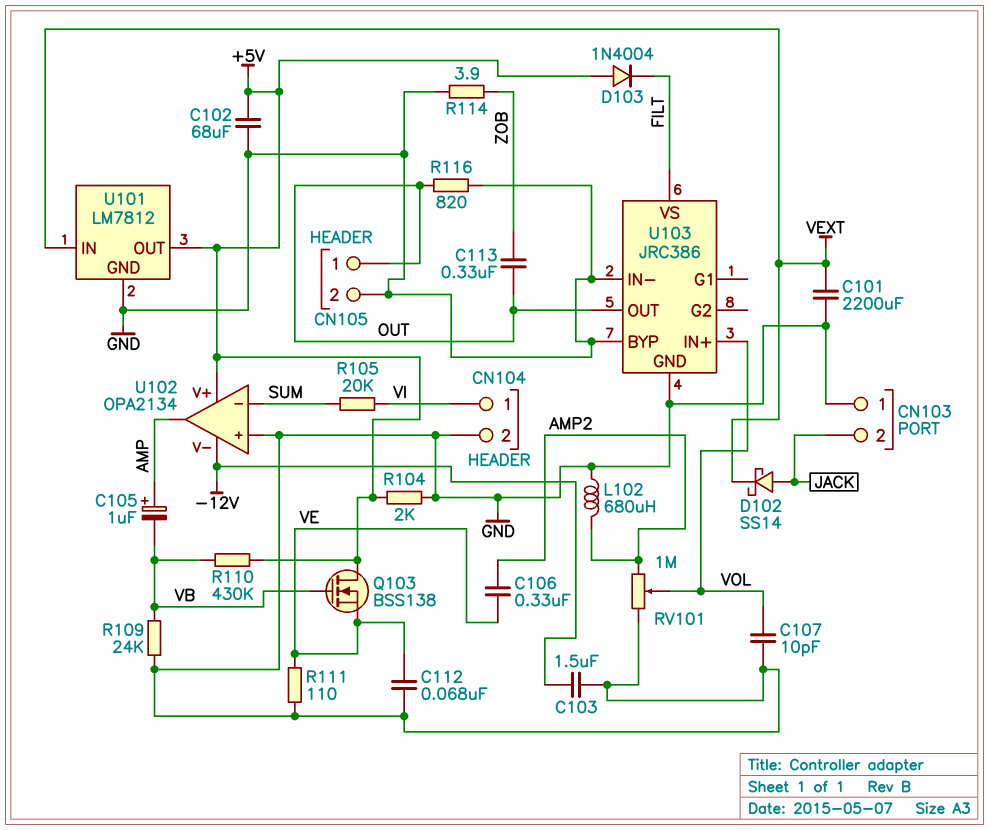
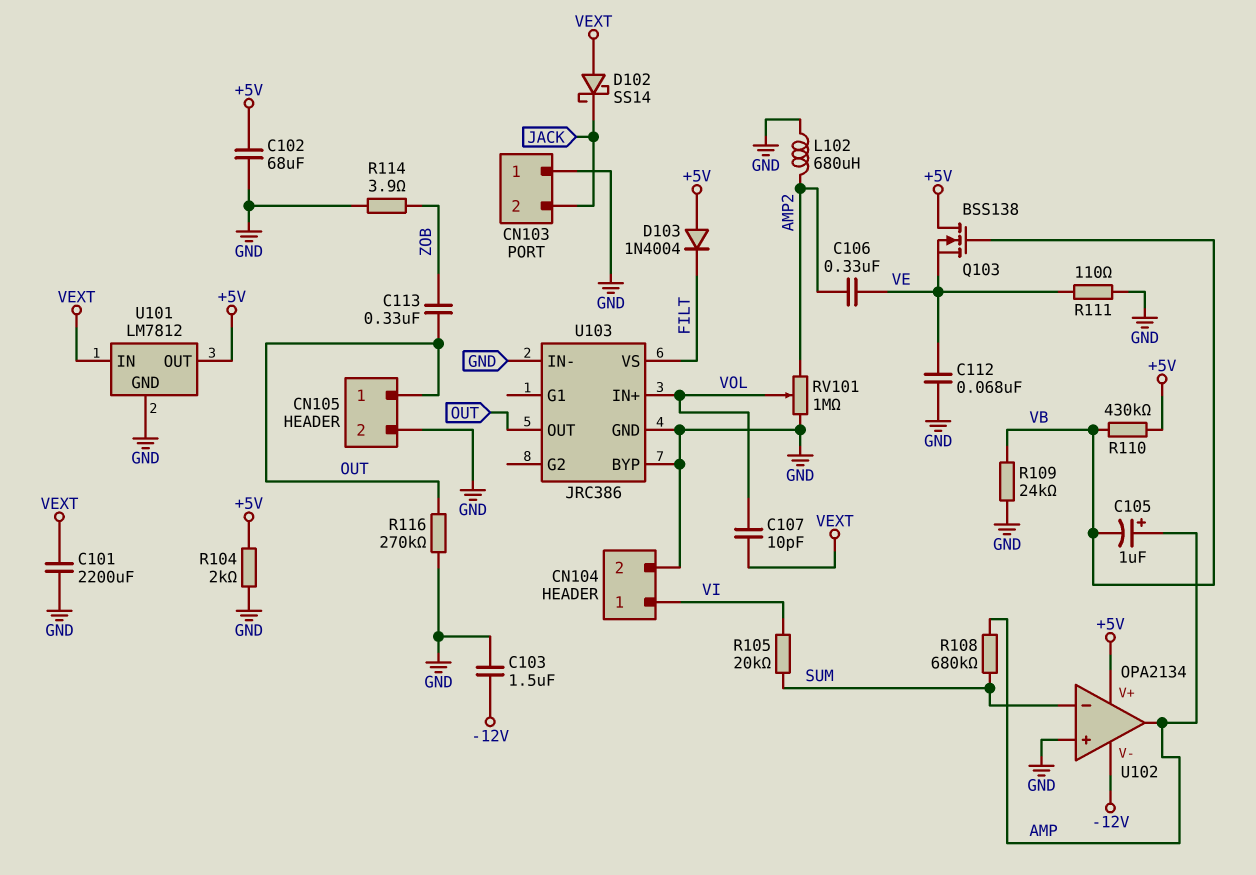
C107: 10pF (GND, VOL) -> 10pF (VEXT, VOL)
D102: schottky SS14 (A JACK, K VEXT) -> schottky SS14 (A VEXT, K JACK)
R108: none -> 680k (AMP, SUM)
R116: 820 (GND, OUT) -> 270k (GND, OUT)

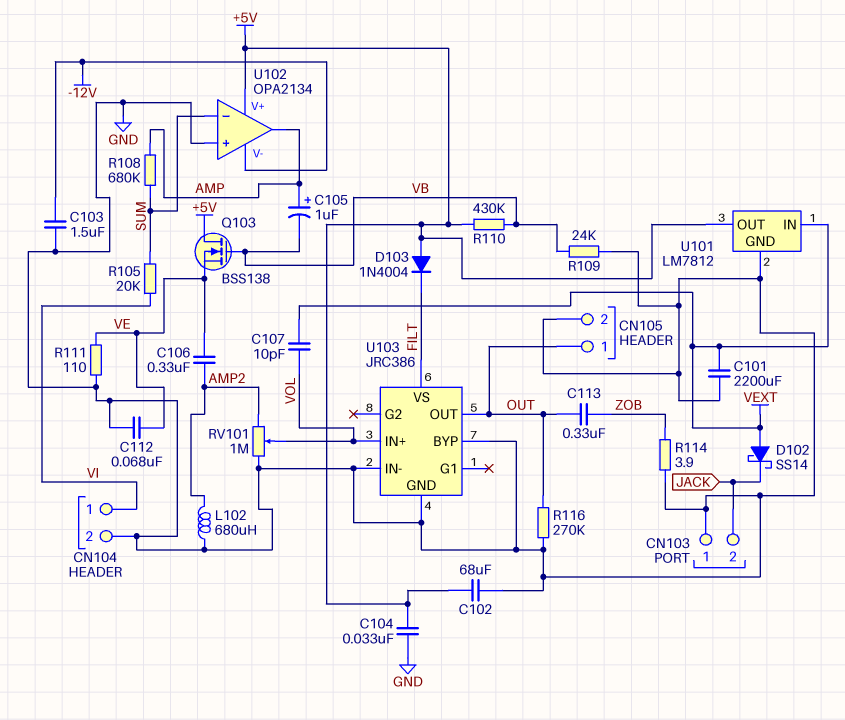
C104: none -> 33nF (+5V, GND)
R104: 2k (+5V, GND) -> none

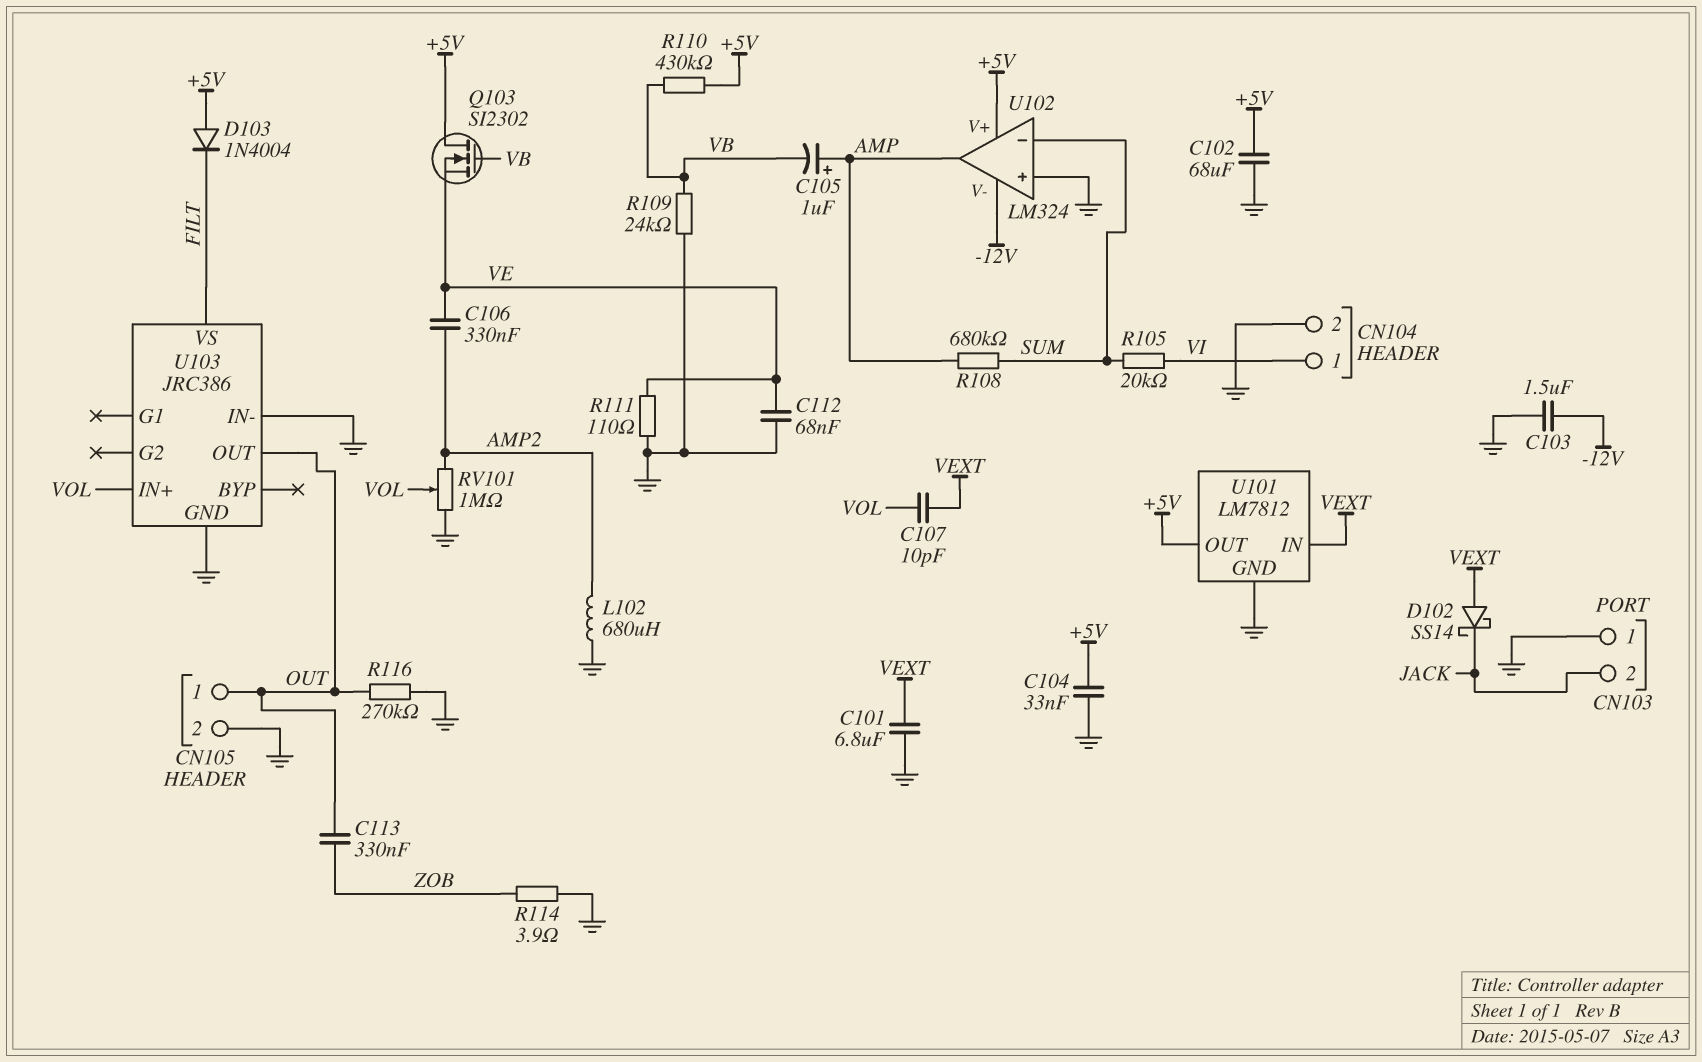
C101: 2200uF (GND, VEXT) -> 6.8uF (GND, VEXT)
Q103: NMOS BSS138 (G VB, D +5V, S VE) -> NMOS SI2302 (G VB, D +5V, S VE)
U102: OPA2134 -> LM324
U103 pin BYP: GND -> none

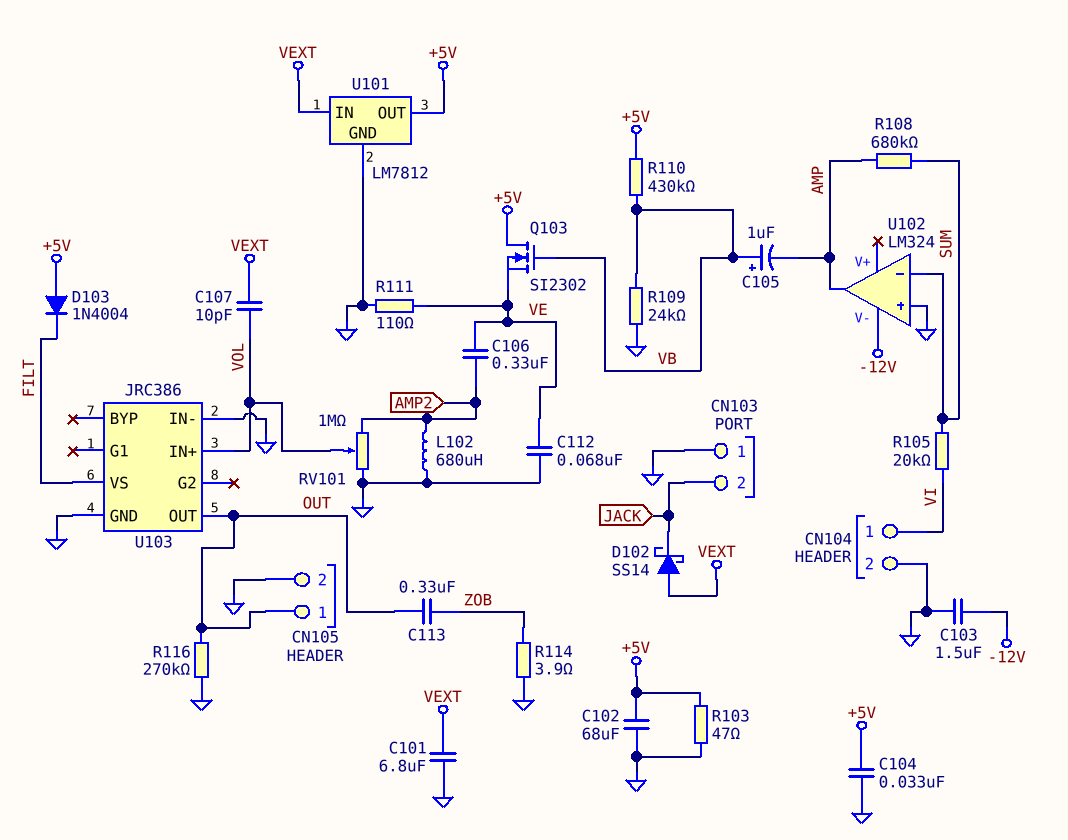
C105: 1uF (plus AMP, minus VB) -> 1uF (plus VB, minus AMP)
R103: none -> 47 (+5V, GND)
U102 pin V+: +5V -> none

